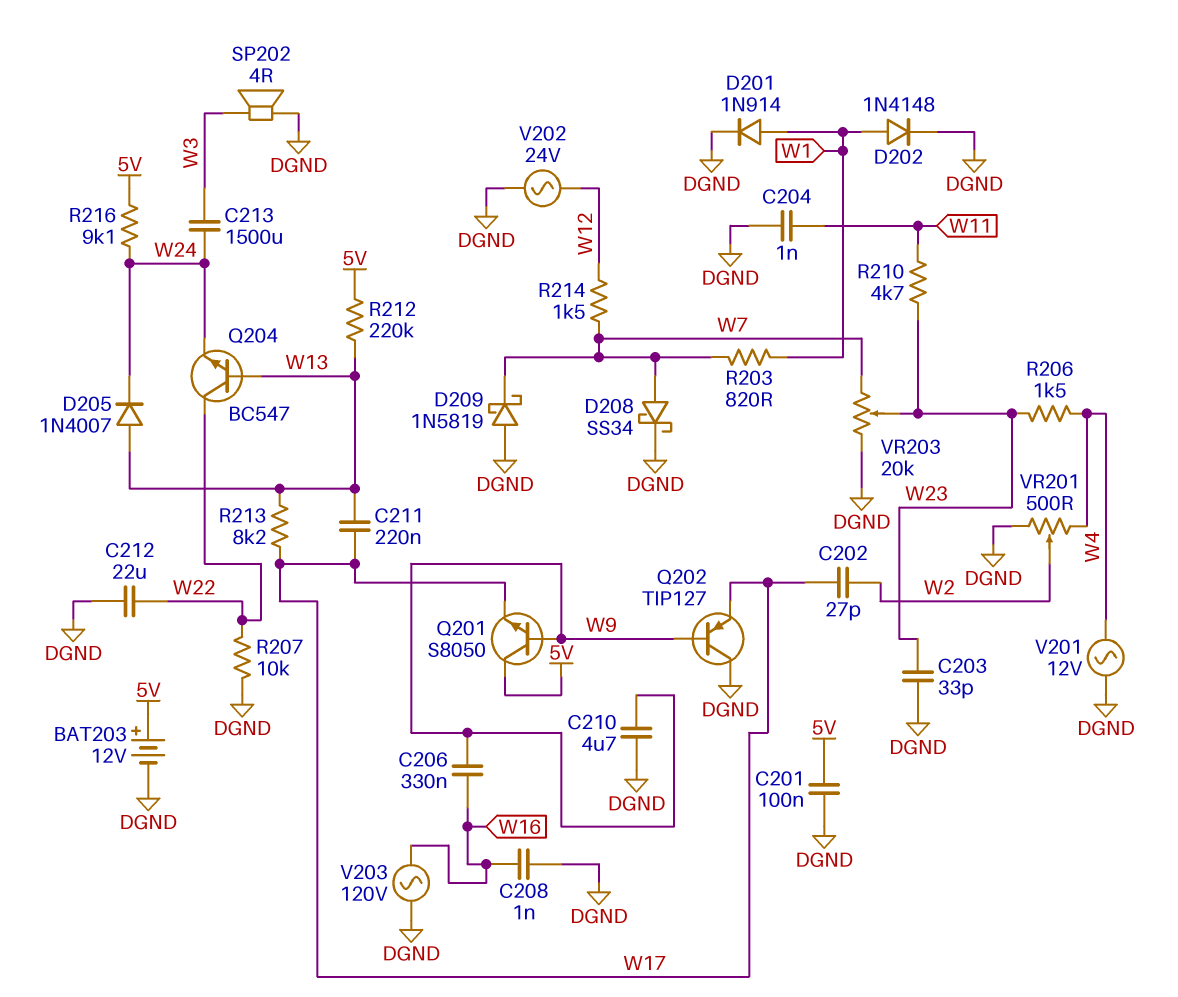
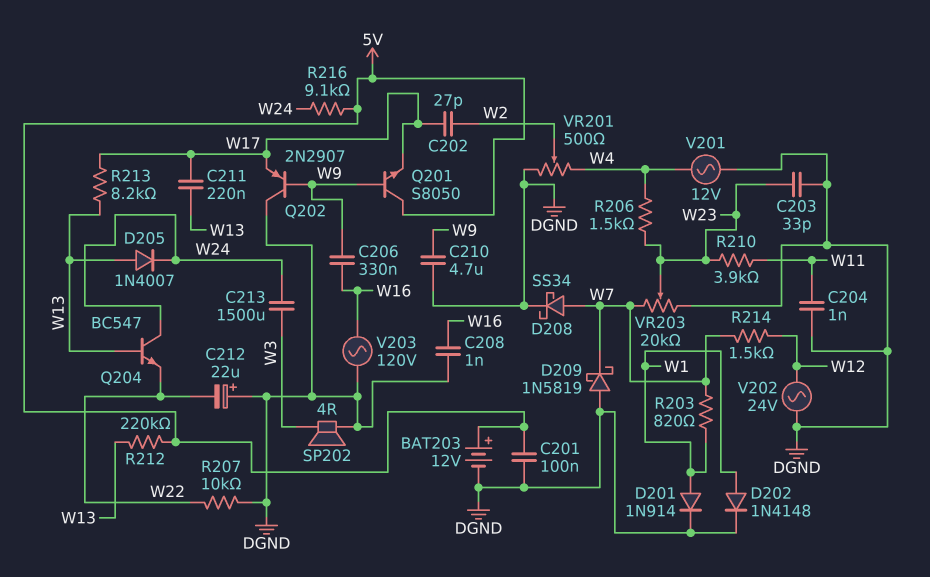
C212: 22uF (DGND, W22) -> 22uF (plus DGND, minus W22)
Q202: PNP TIP127 (B W9, C DGND, E W17) -> PNP 2N2907 (B W9, C DGND, E W17)
Q204: NPN BC547 (B W13, C W22, E W24) -> NPN BC547 (B W13, C W24, E W22)
R210: 4.7k (W11, W23) -> 3.9k (W11, W23)

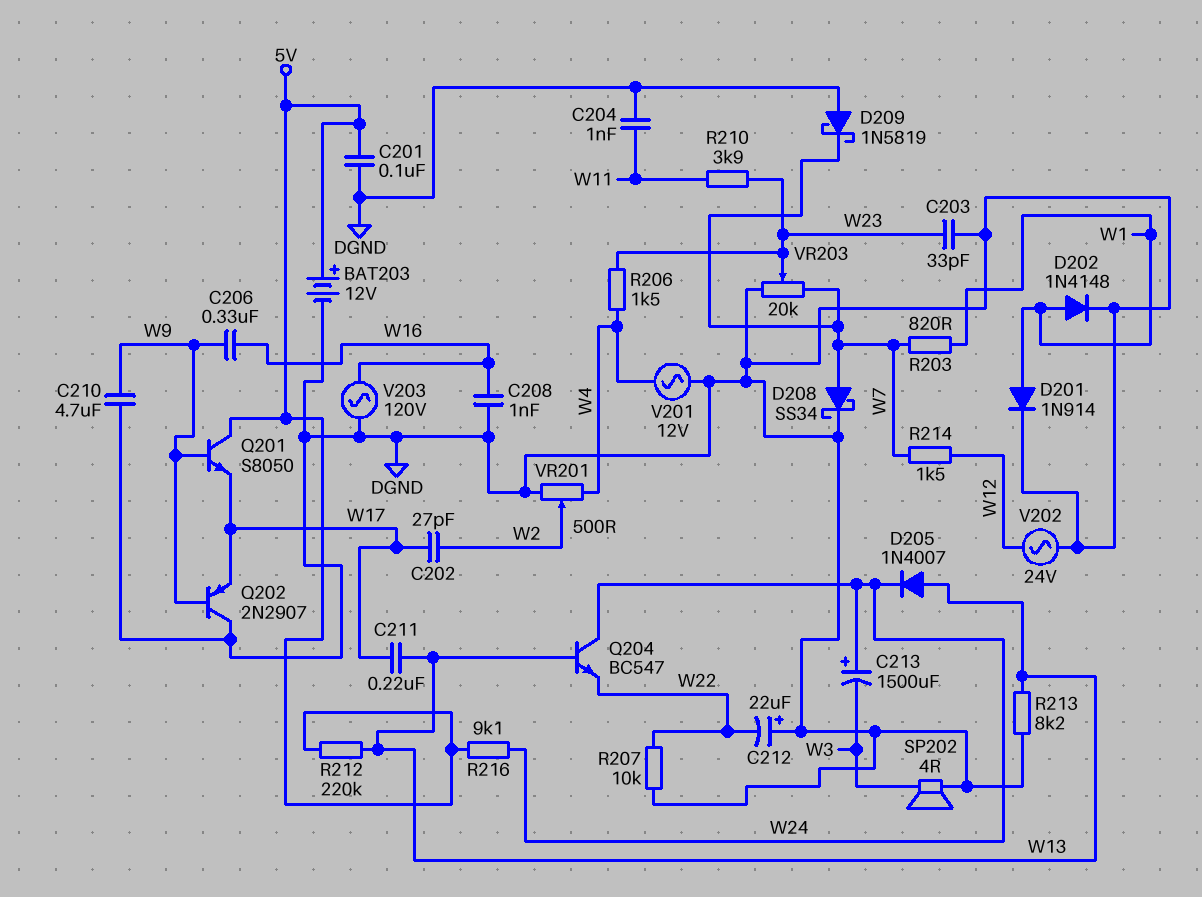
C213: 1500uF (W3, W24) -> 1500uF (plus W24, minus W3)
R213: 8.2k (W13, W17) -> 8.2k (DGND, W13)

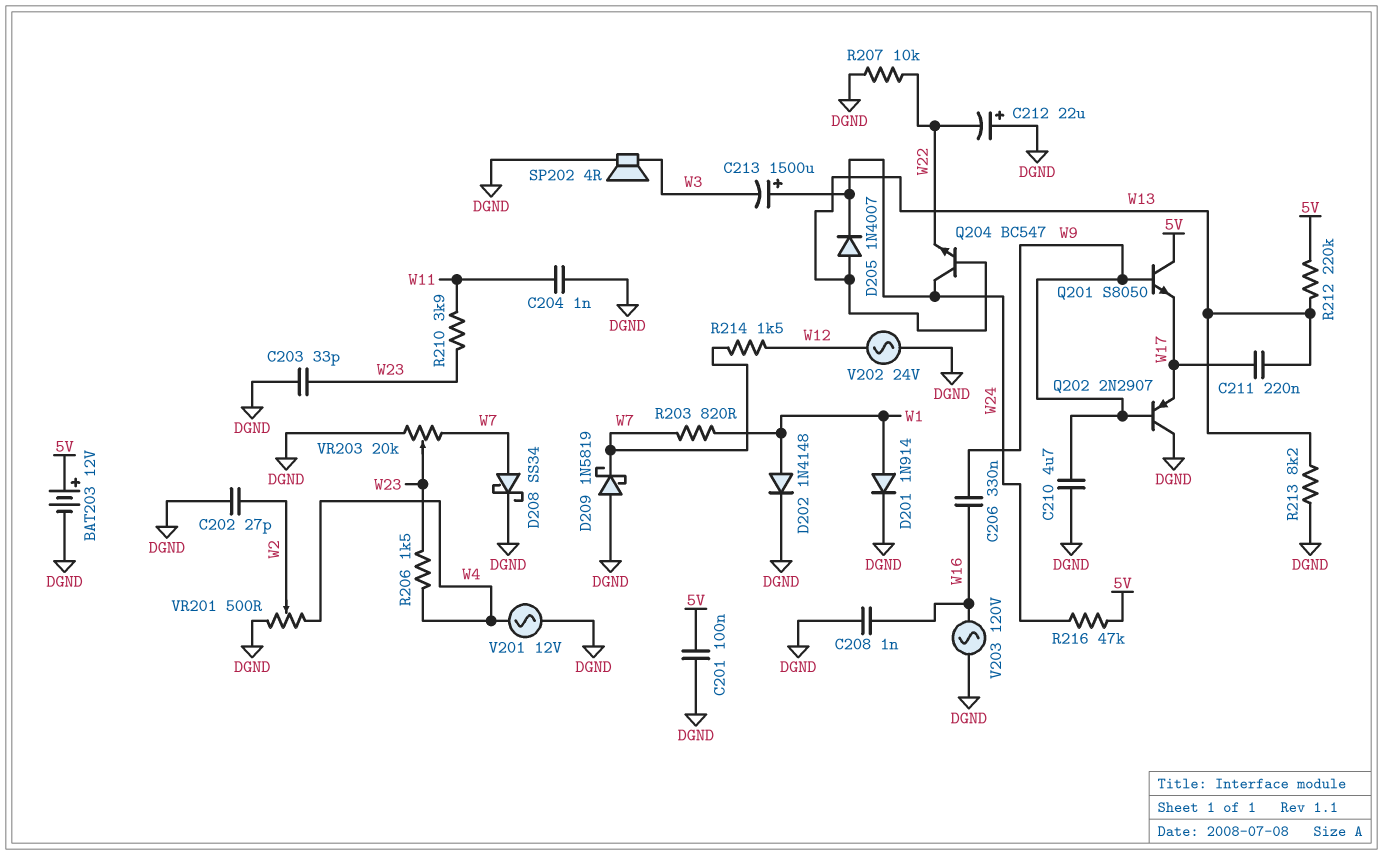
C202: 27pF (W2, W17) -> 27pF (DGND, W2)
R216: 9.1k (5V, W24) -> 47k (5V, W24)

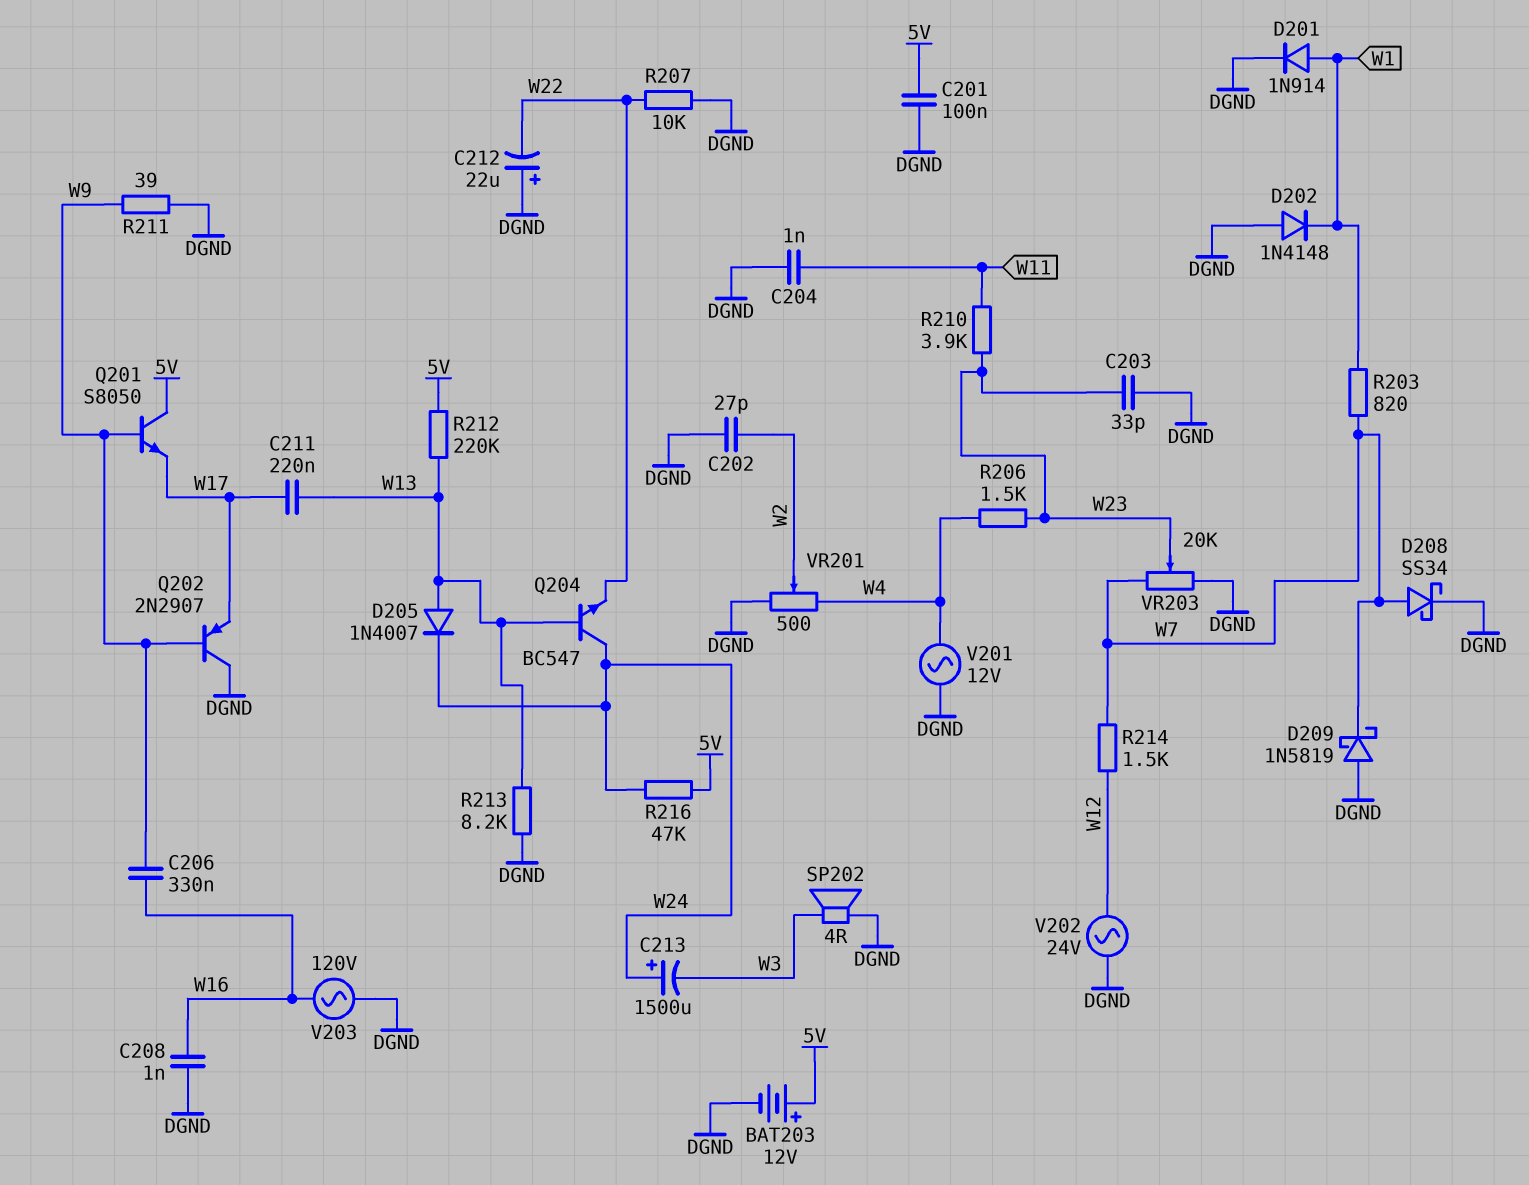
C210: 4.7uF (DGND, W9) -> none
D202: diode 1N4148 (A W1, K DGND) -> diode 1N4148 (A DGND, K W1)
R211: none -> 39 (DGND, W9)

